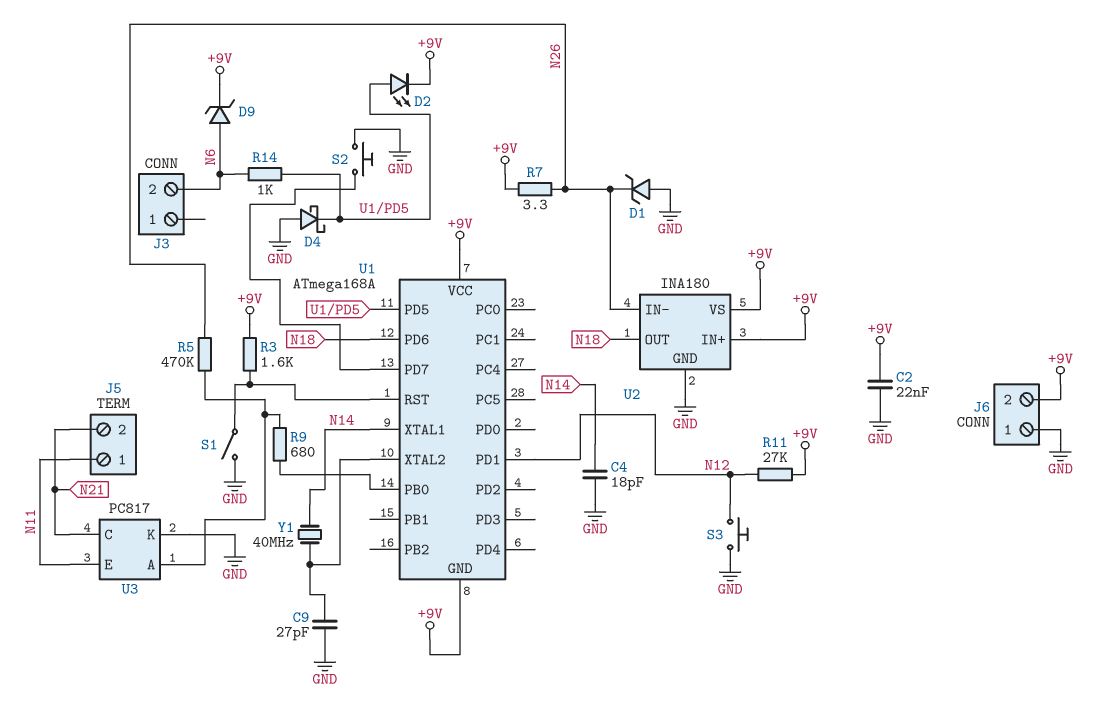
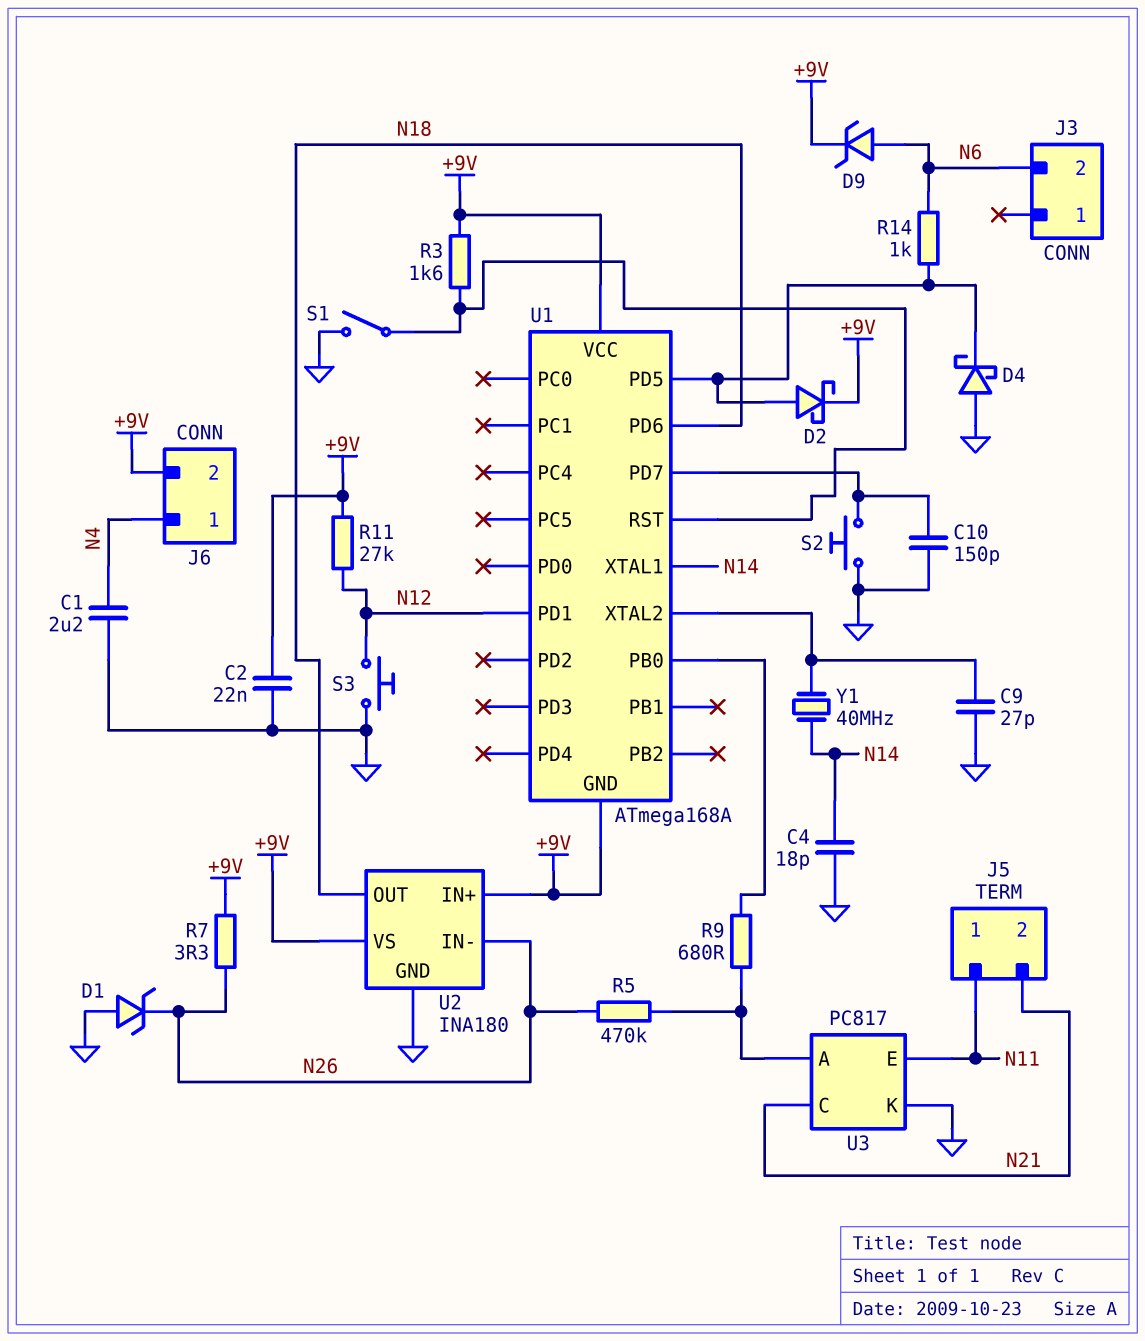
C1: none -> 2.2uF (GND, N4)
C10: none -> 150pF (GND, U1/PD7)
D2: LED (A U1/PD5, K +9V) -> schottky (A U1/PD5, K +9V)
J6 pin 1: GND -> N4

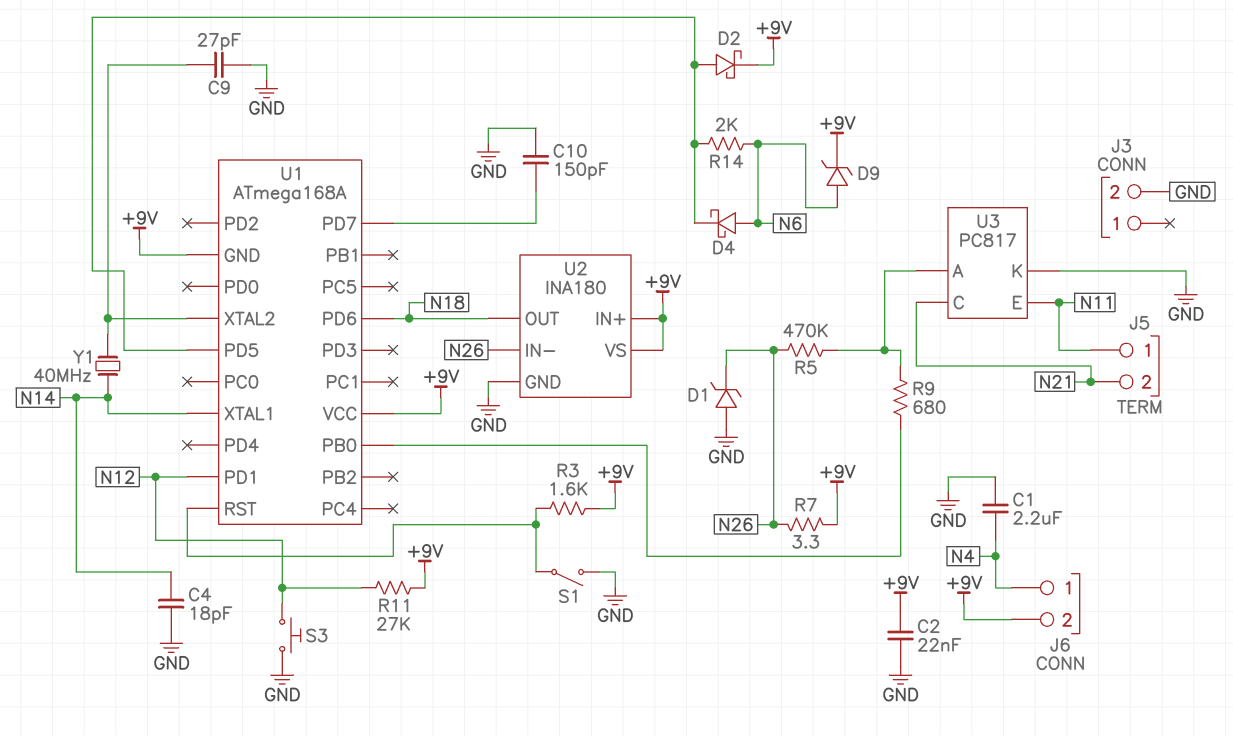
D4: schottky (A GND, K U1/PD5) -> schottky (A N6, K U1/PD5)
J3 pin 2: N6 -> GND
R14: 1k (N6, U1/PD5) -> 2k (N6, U1/PD5)
S2: button (GND, U1/PD7) -> none

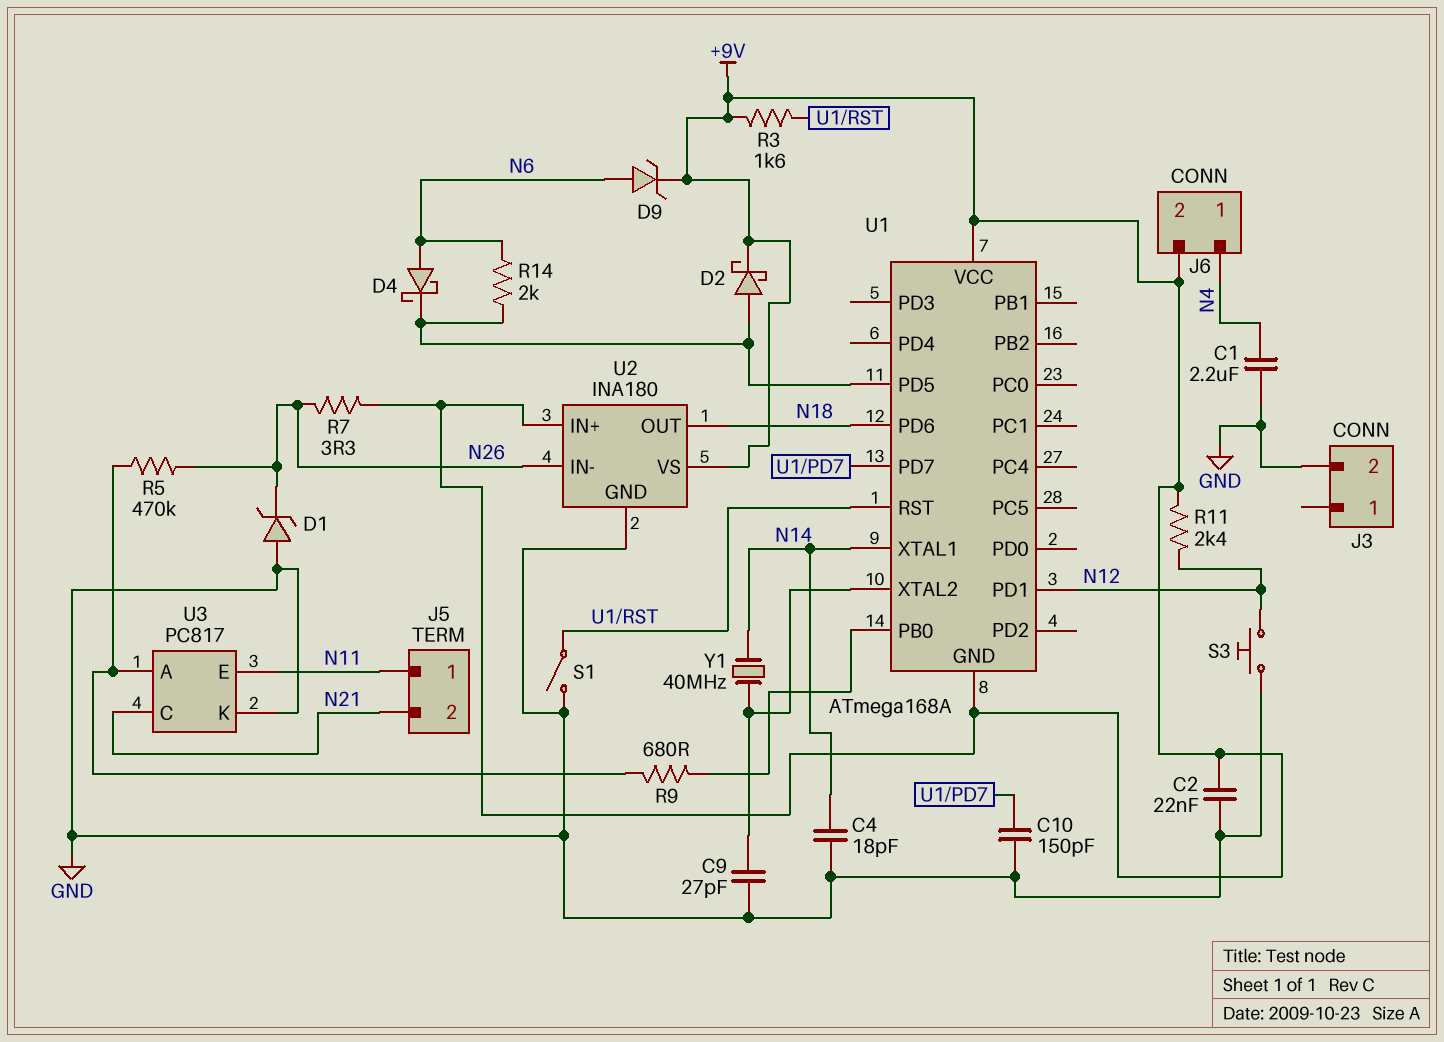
R11: 27k (+9V, N12) -> 2.4k (+9V, N12)

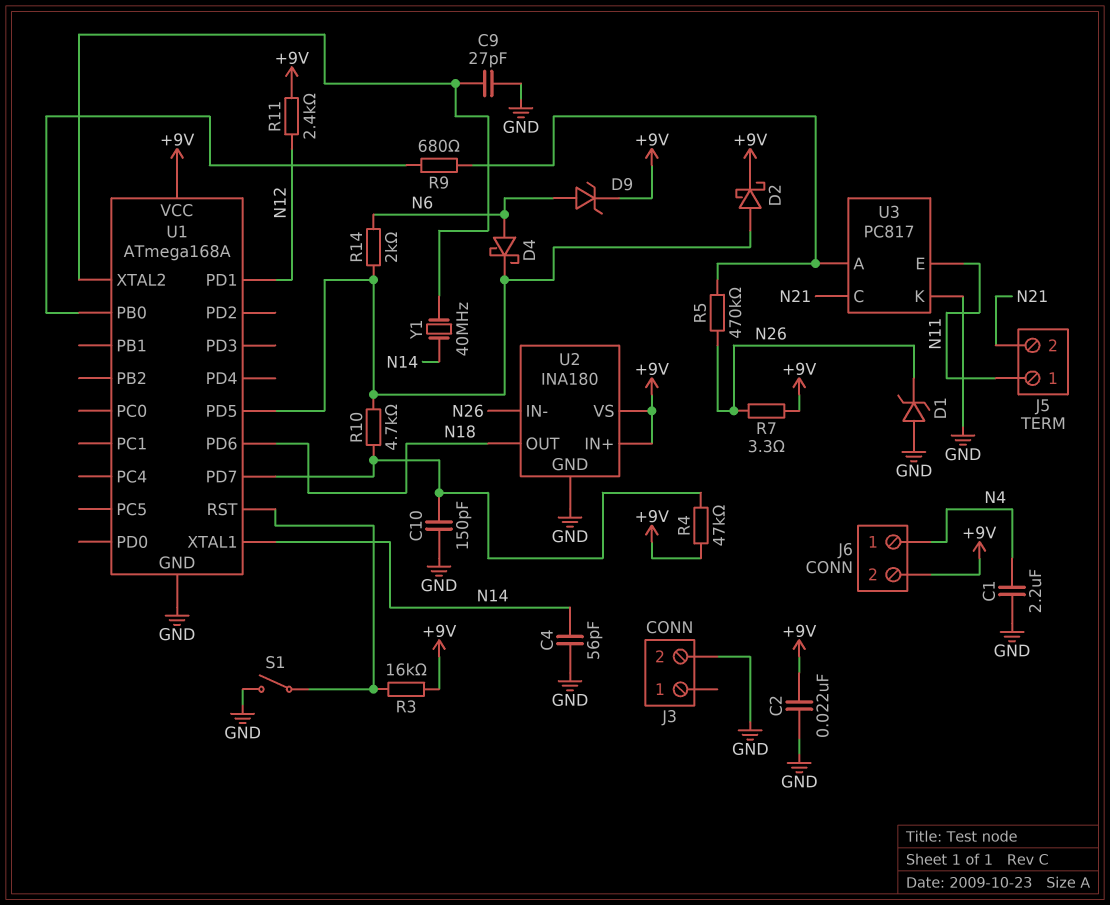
C4: 18pF (GND, N14) -> 56pF (GND, N14)
R3: 1.6k (+9V, U1/RST) -> 16k (+9V, U1/RST)
R4: none -> 47k (+9V, U1/PD7)
R10: none -> 4.7k (U1/PD5, U1/PD7)
S3: button (GND, N12) -> none
U1 pin GND: +9V -> GND

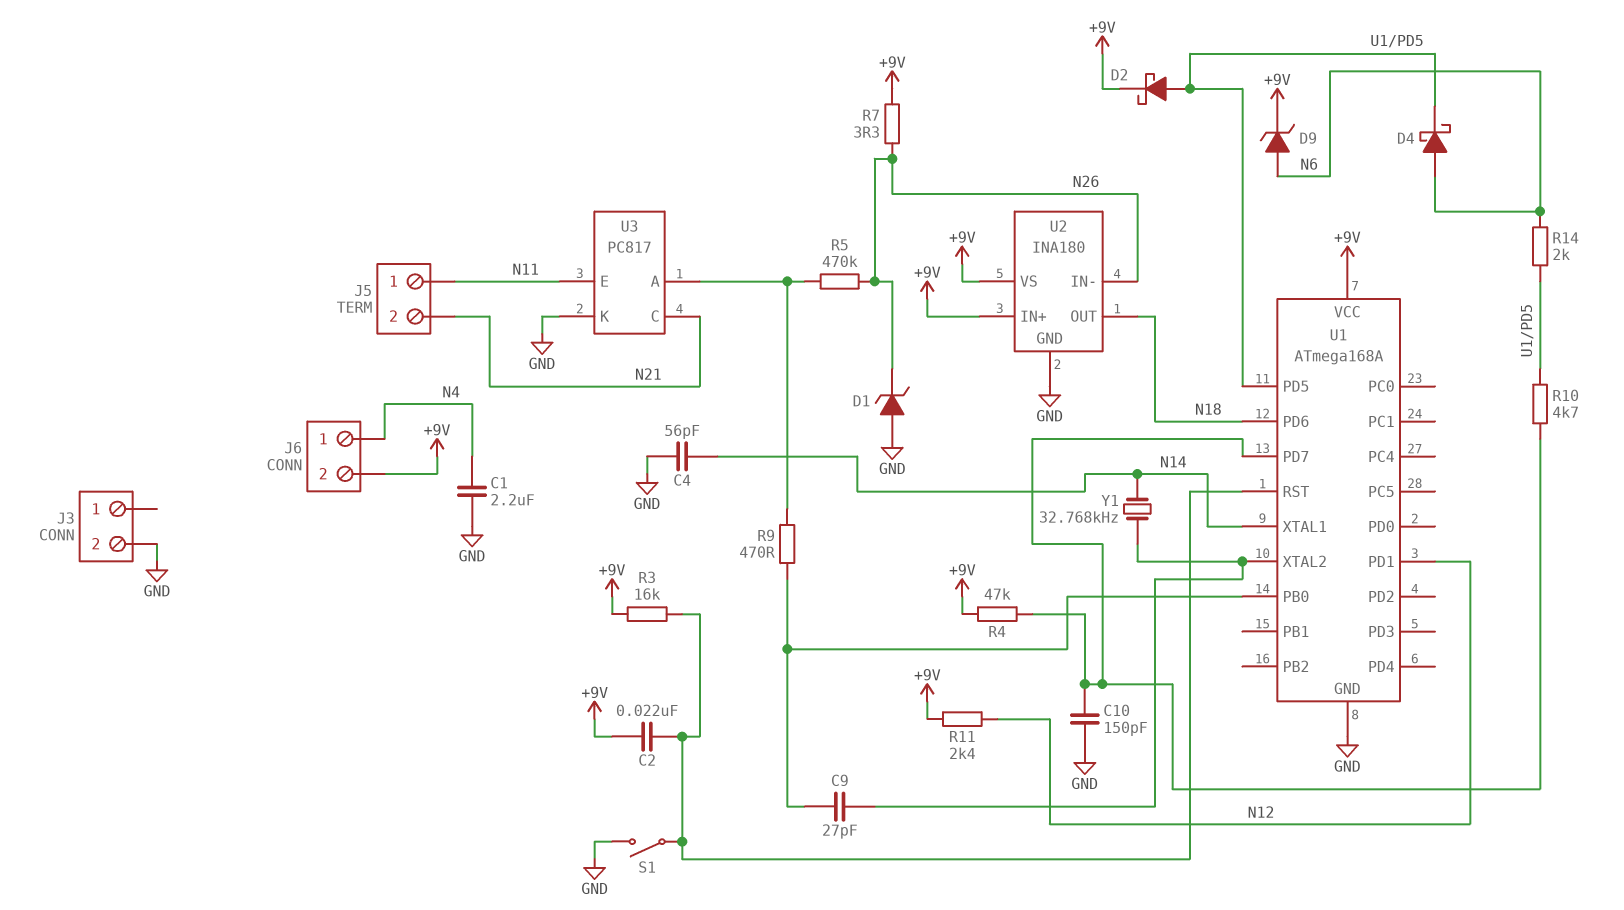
C2: 22nF (+9V, GND) -> 22nF (+9V, U1/RST)
C9: 27pF (GND, U1/XTAL2) -> 27pF (U1/PB0, U1/XTAL2)
R9: 680 (U1/PB0, U3/A) -> 470 (U1/PB0, U3/A)
Y1: 40MHz (N14, U1/XTAL2) -> 32.768kHz (N14, U1/XTAL2)

